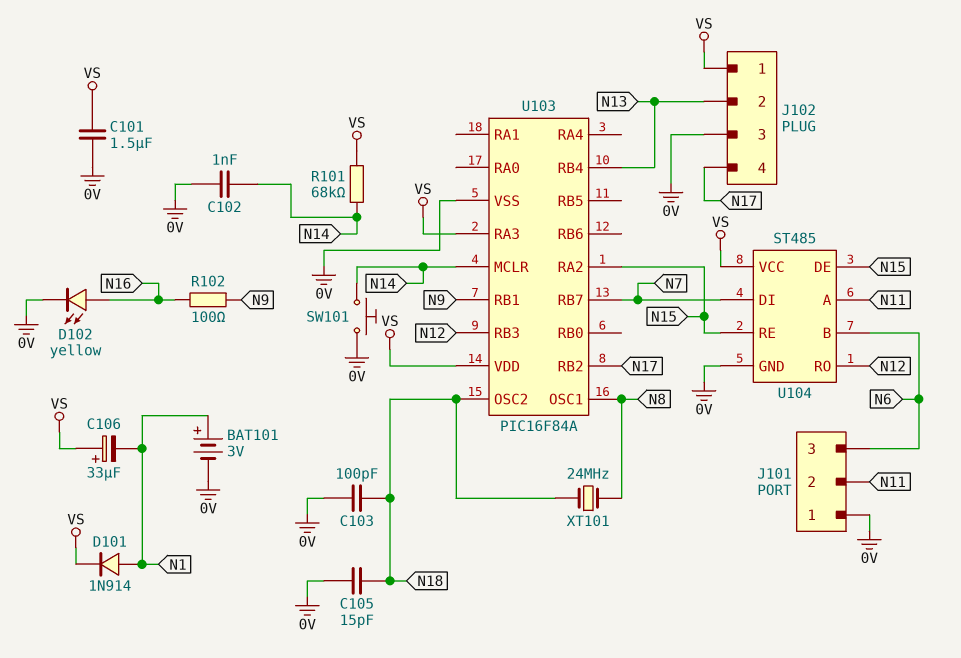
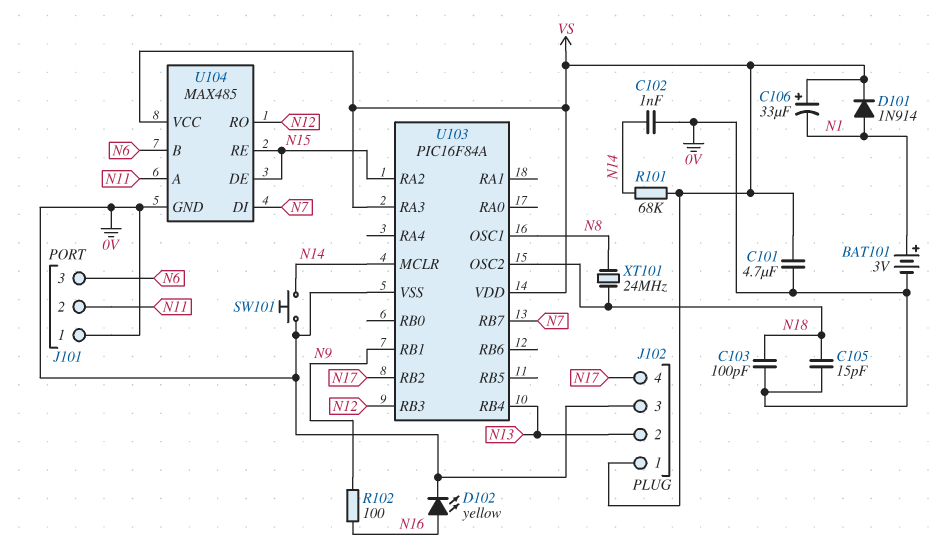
C101: 1.5uF (0V, VS) -> 4.7uF (0V, VS)
U104: ST485 -> MAX485

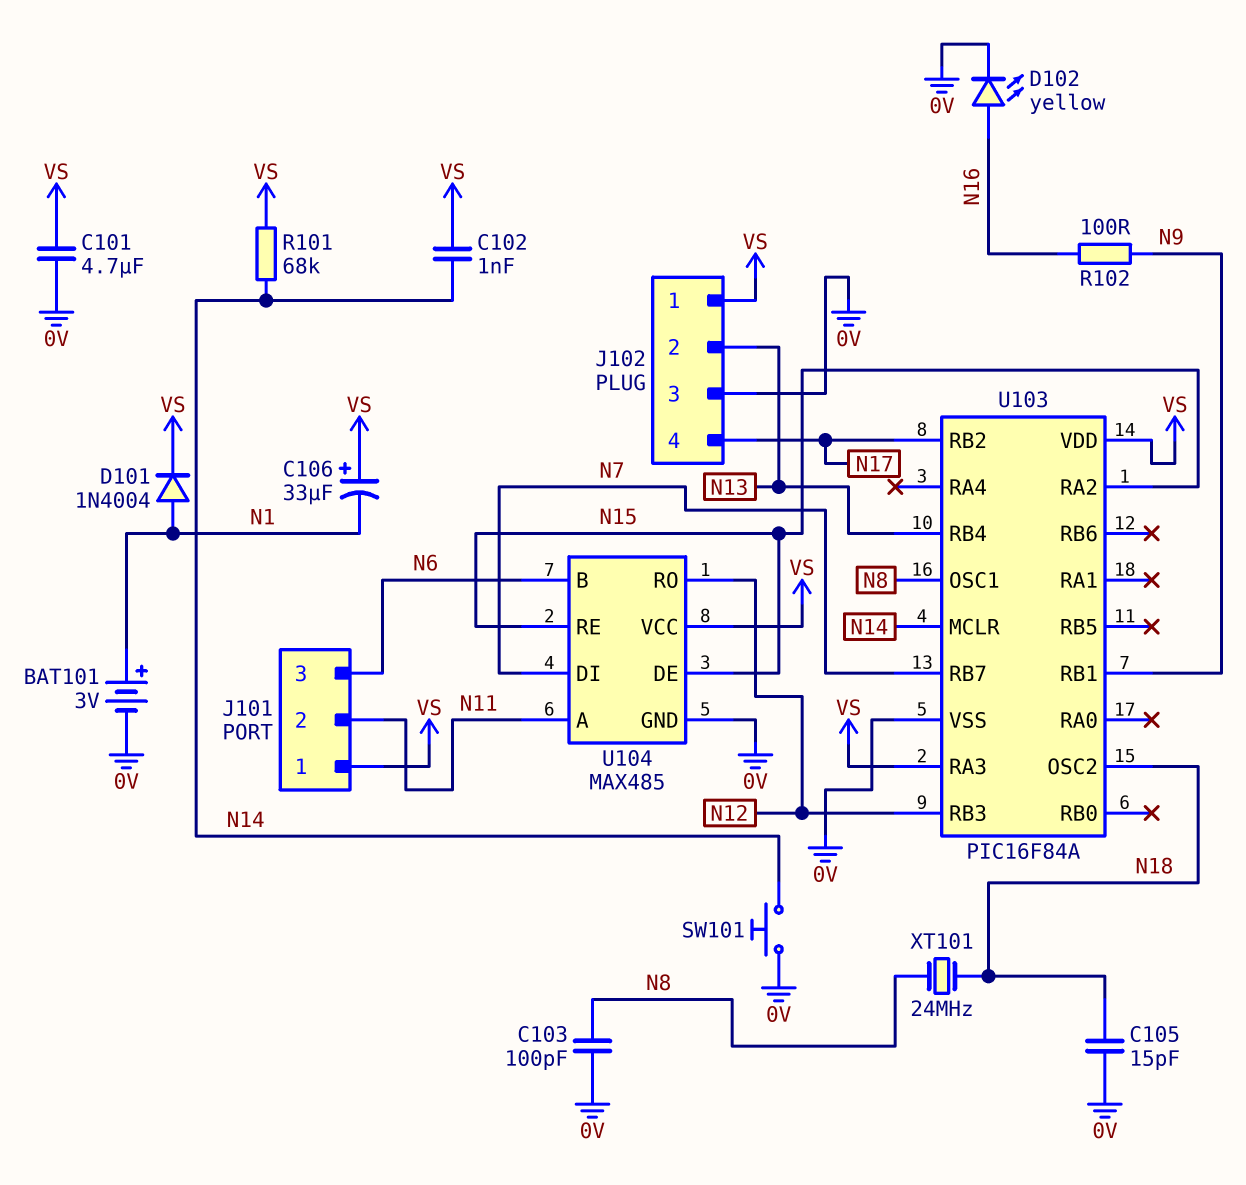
C102: 1nF (0V, N14) -> 1nF (N14, VS)
C103: 100pF (0V, N18) -> 100pF (0V, N8)
D101: diode 1N914 (A N1, K VS) -> diode 1N4004 (A N1, K VS)
J101 pin 1: 0V -> VS

